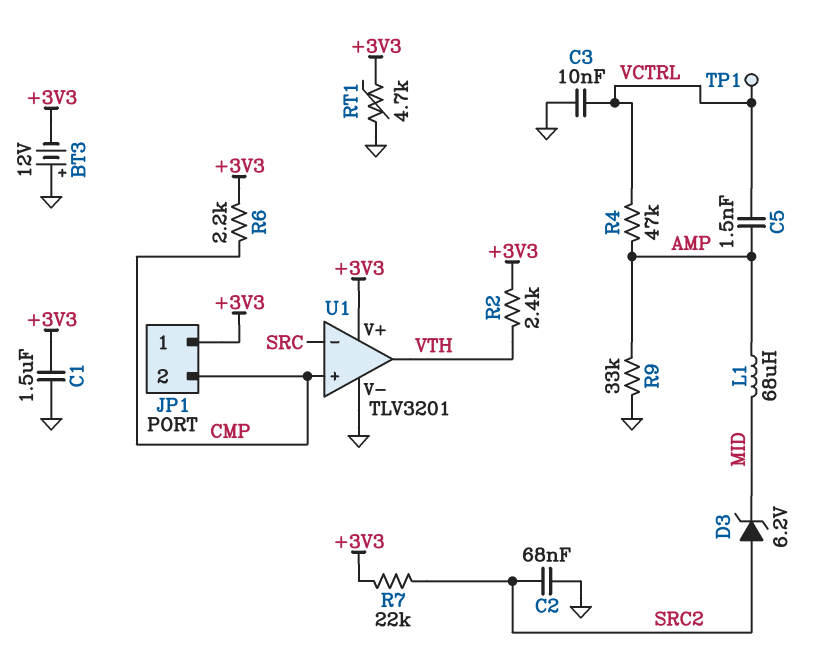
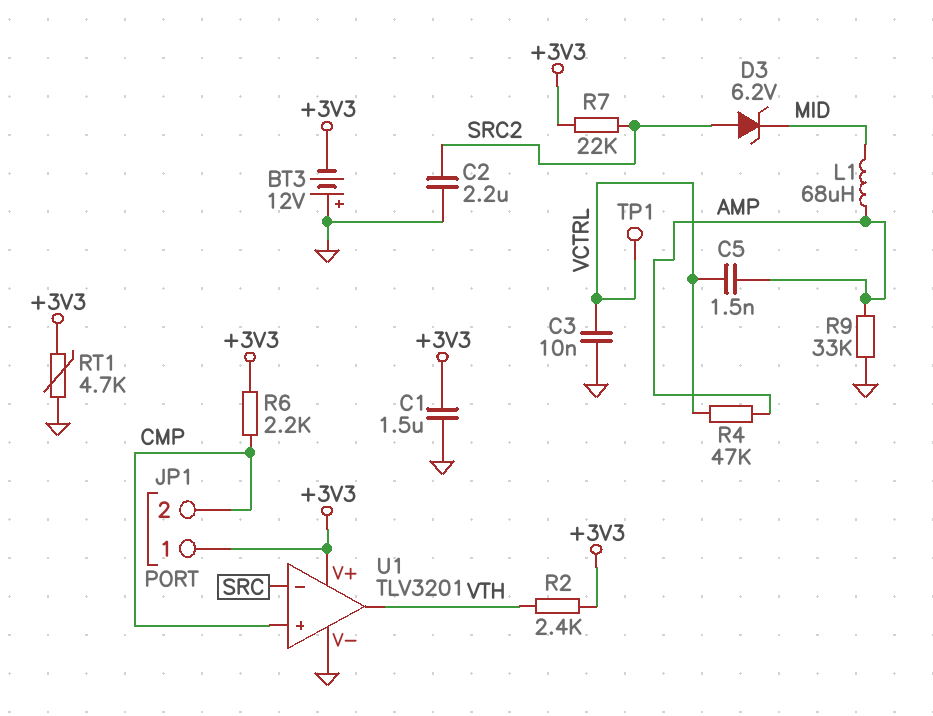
C2: 68nF (GND, SRC2) -> 2.2uF (GND, SRC2)

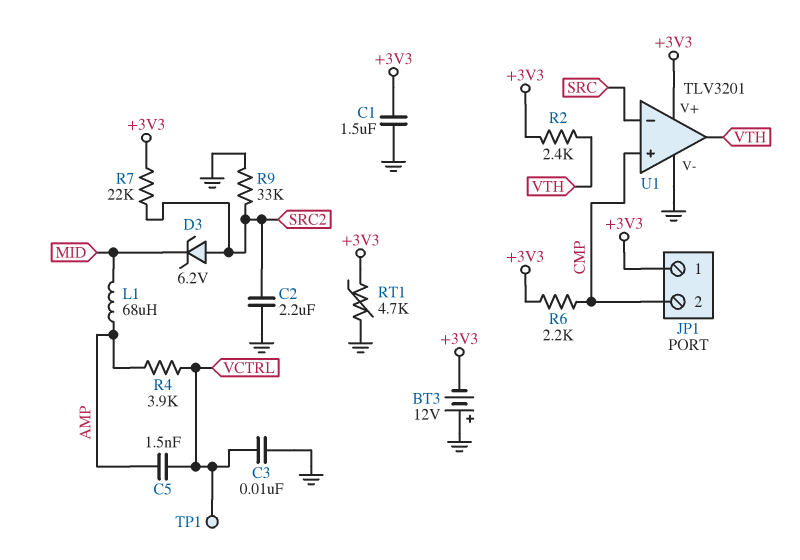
R4: 47k (AMP, VCTRL) -> 3.9k (AMP, VCTRL)
R9: 33k (AMP, GND) -> 33k (GND, SRC2)

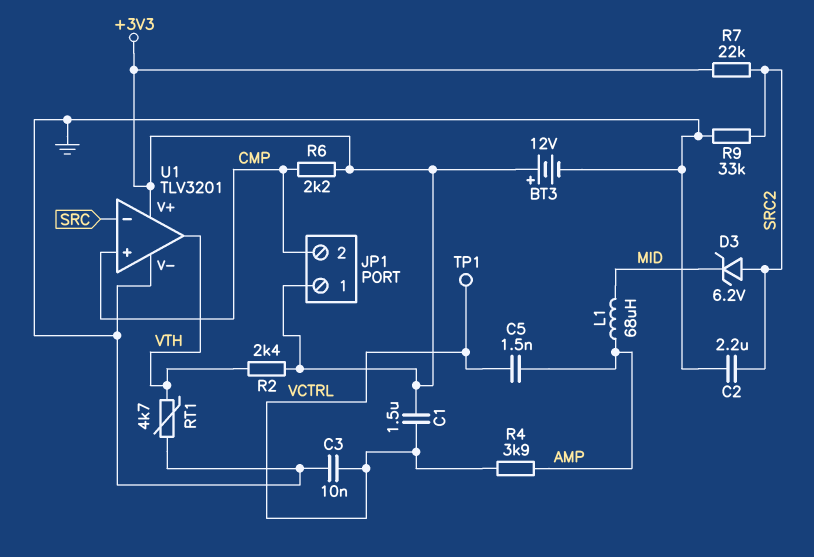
BT3: 12V (plus GND, minus +3V3) -> 12V (plus +3V3, minus GND)
C1: 1.5uF (+3V3, GND) -> 1.5uF (+3V3, VCTRL)
RT1: 4.7k (+3V3, GND) -> 4.7k (GND, VTH)

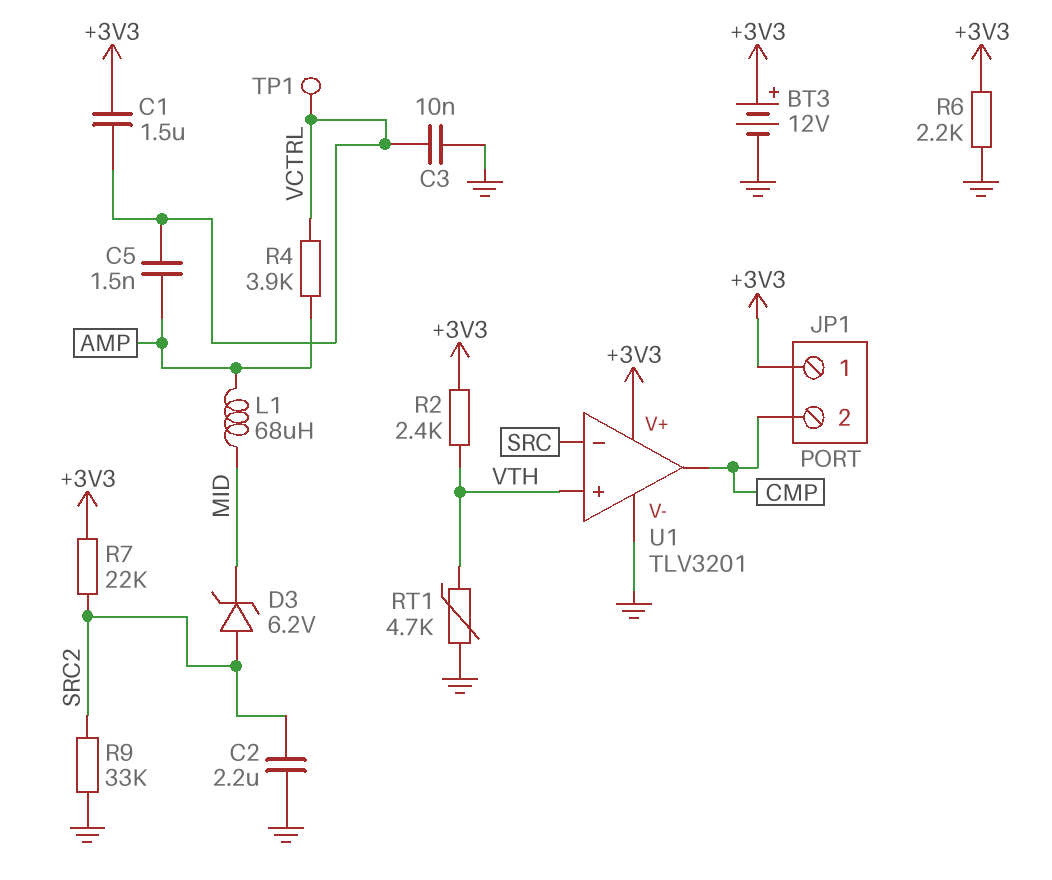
R6: 2.2k (+3V3, CMP) -> 2.2k (+3V3, GND)
U1 pin in+: CMP -> VTH
U1 pin out: VTH -> CMP

